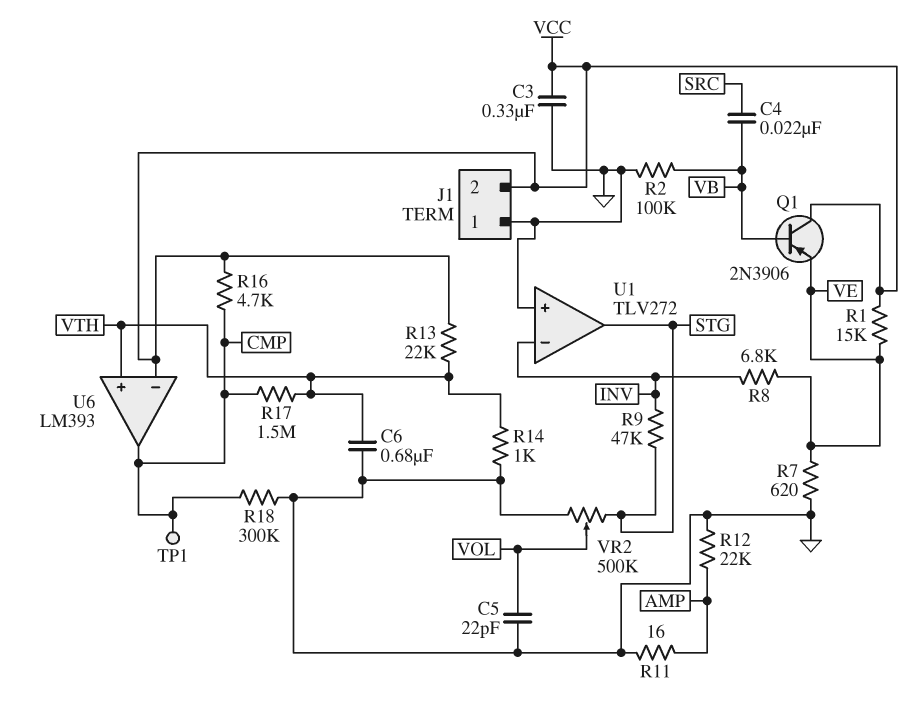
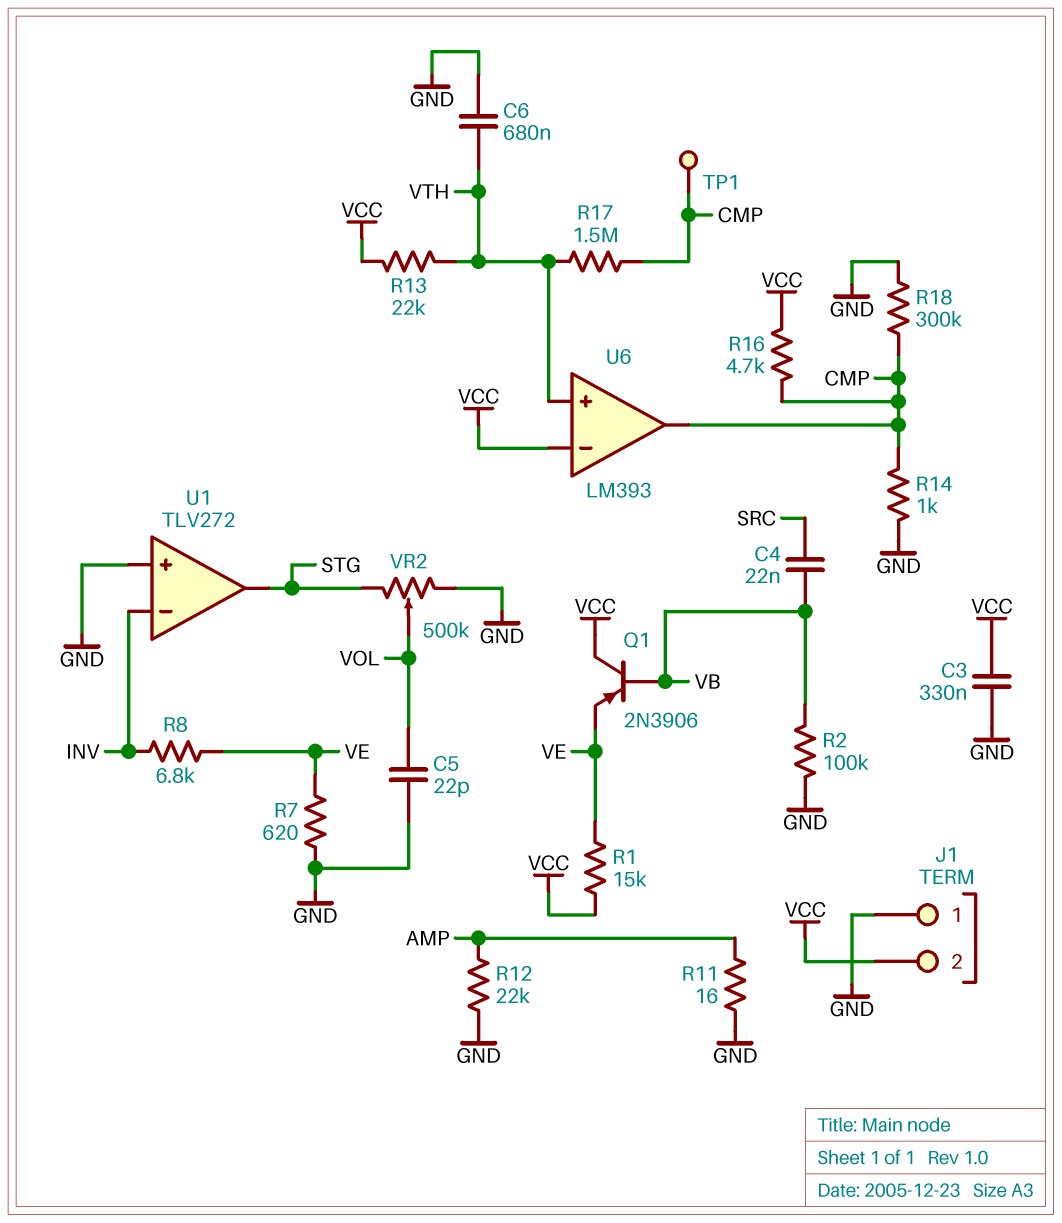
R9: 47k (INV, STG) -> none
R14: 1k (GND, VTH) -> 1k (CMP, GND)

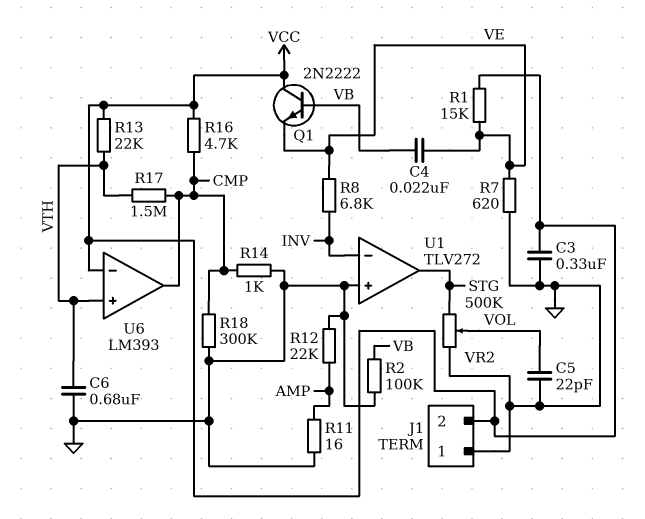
C4: 22nF (SRC, VB) -> 22nF (VB, VE)
Q1: PNP 2N3906 (B VB, C VCC, E VE) -> NPN 2N2222 (B VB, C VCC, E VE)
TP1: test point (CMP) -> none

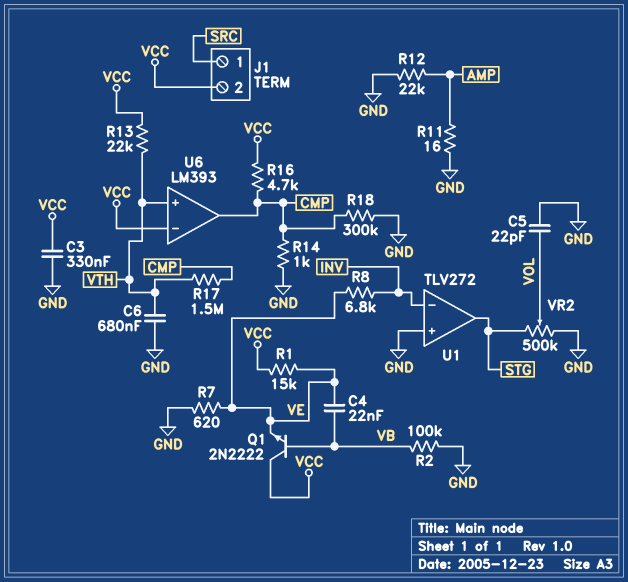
J1 pin 1: GND -> SRC

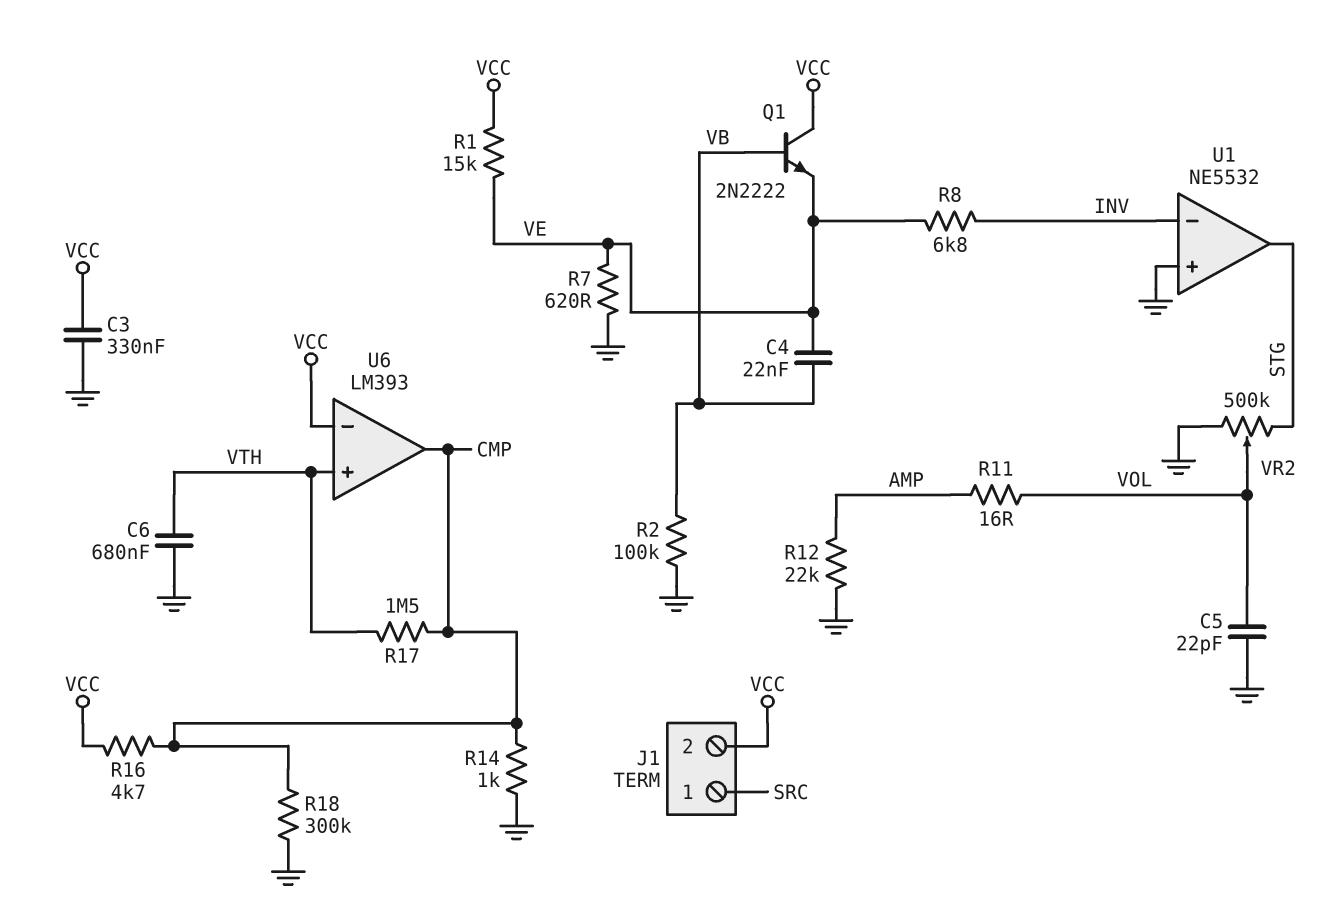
R11: 16 (AMP, GND) -> 16 (AMP, VOL)
R13: 22k (VCC, VTH) -> none
U1: TLV272 -> NE5532

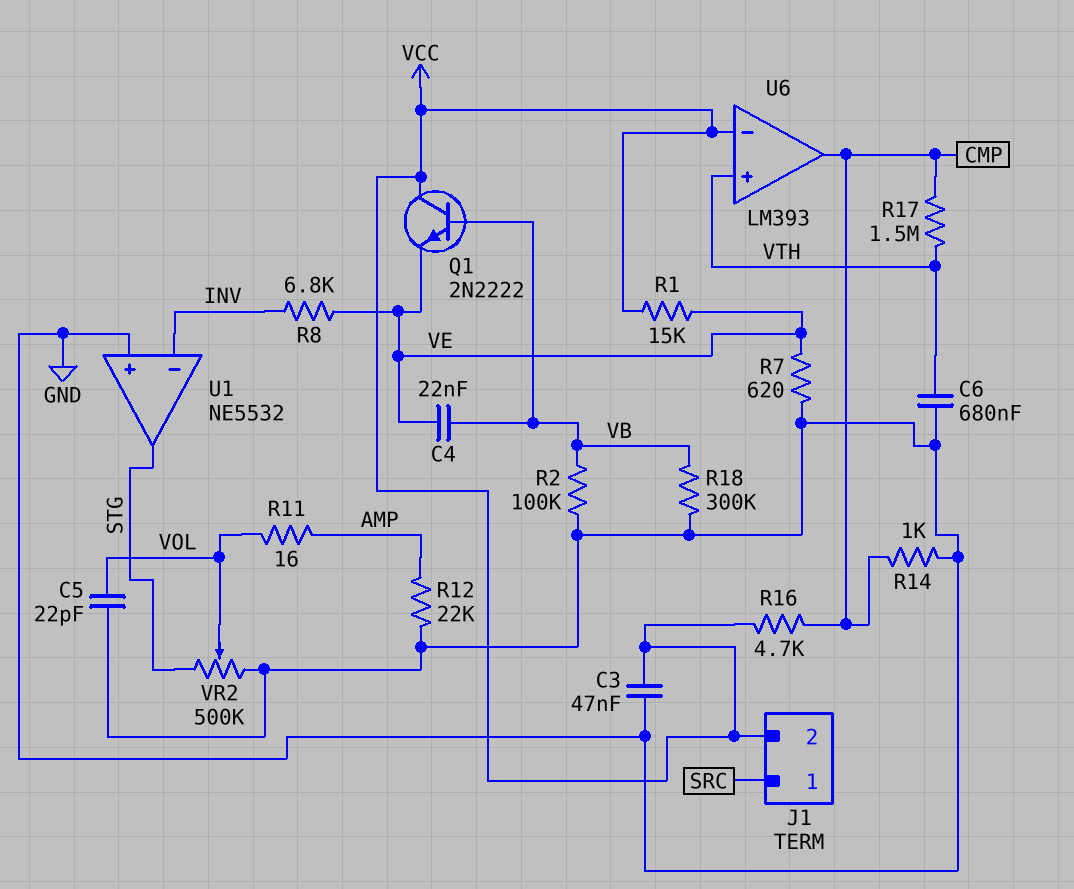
C3: 330nF (GND, VCC) -> 47nF (GND, VCC)
R18: 300k (CMP, GND) -> 300k (GND, VB)

